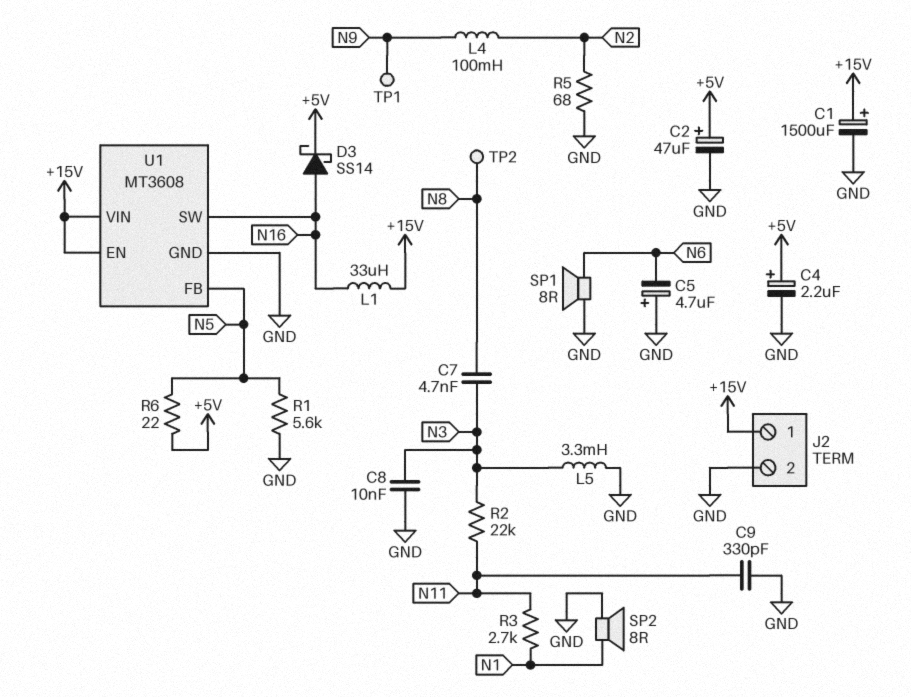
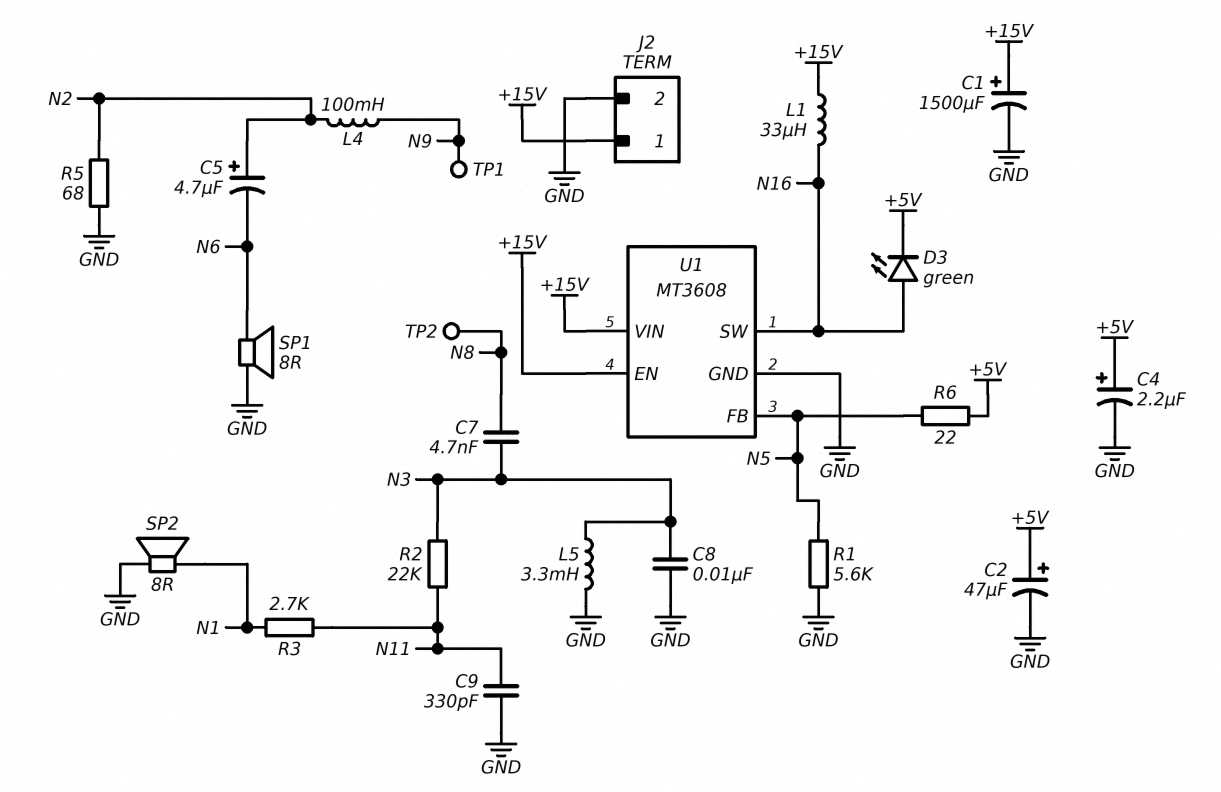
C5: 4.7uF (plus GND, minus N6) -> 4.7uF (plus N2, minus N6)
D3: schottky SS14 (A N16, K +5V) -> LED green (A N16, K +5V)

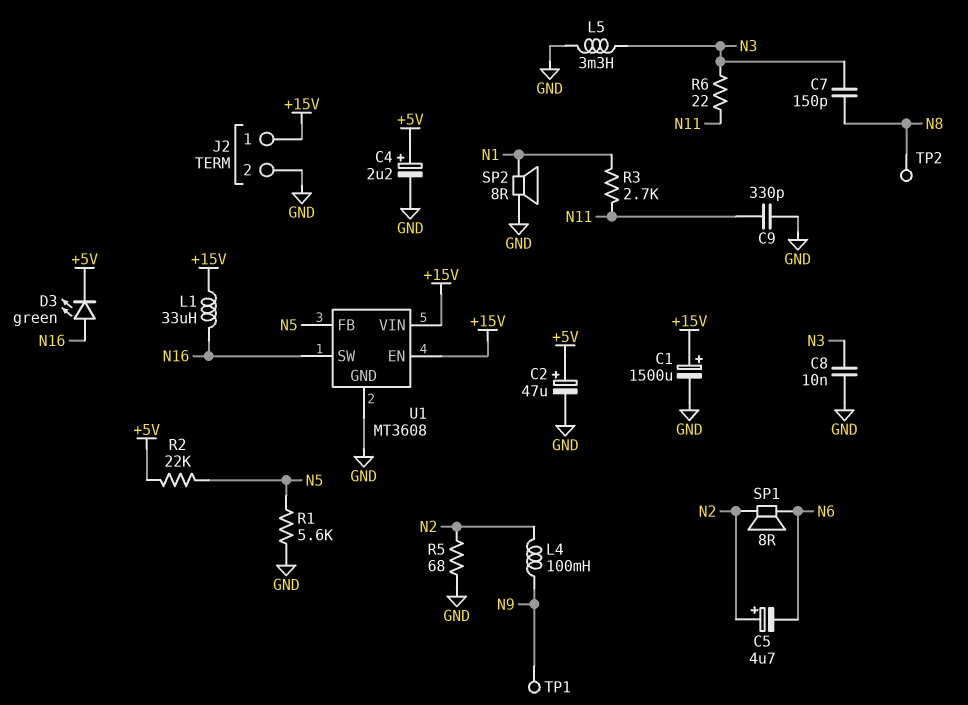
C7: 4.7nF (N3, N8) -> 150pF (N3, N8)
R2: 22k (N3, N11) -> 22k (+5V, N5)
R6: 22 (+5V, N5) -> 22 (N3, N11)
SP1: speaker 8R (GND, N6) -> speaker 8R (N2, N6)

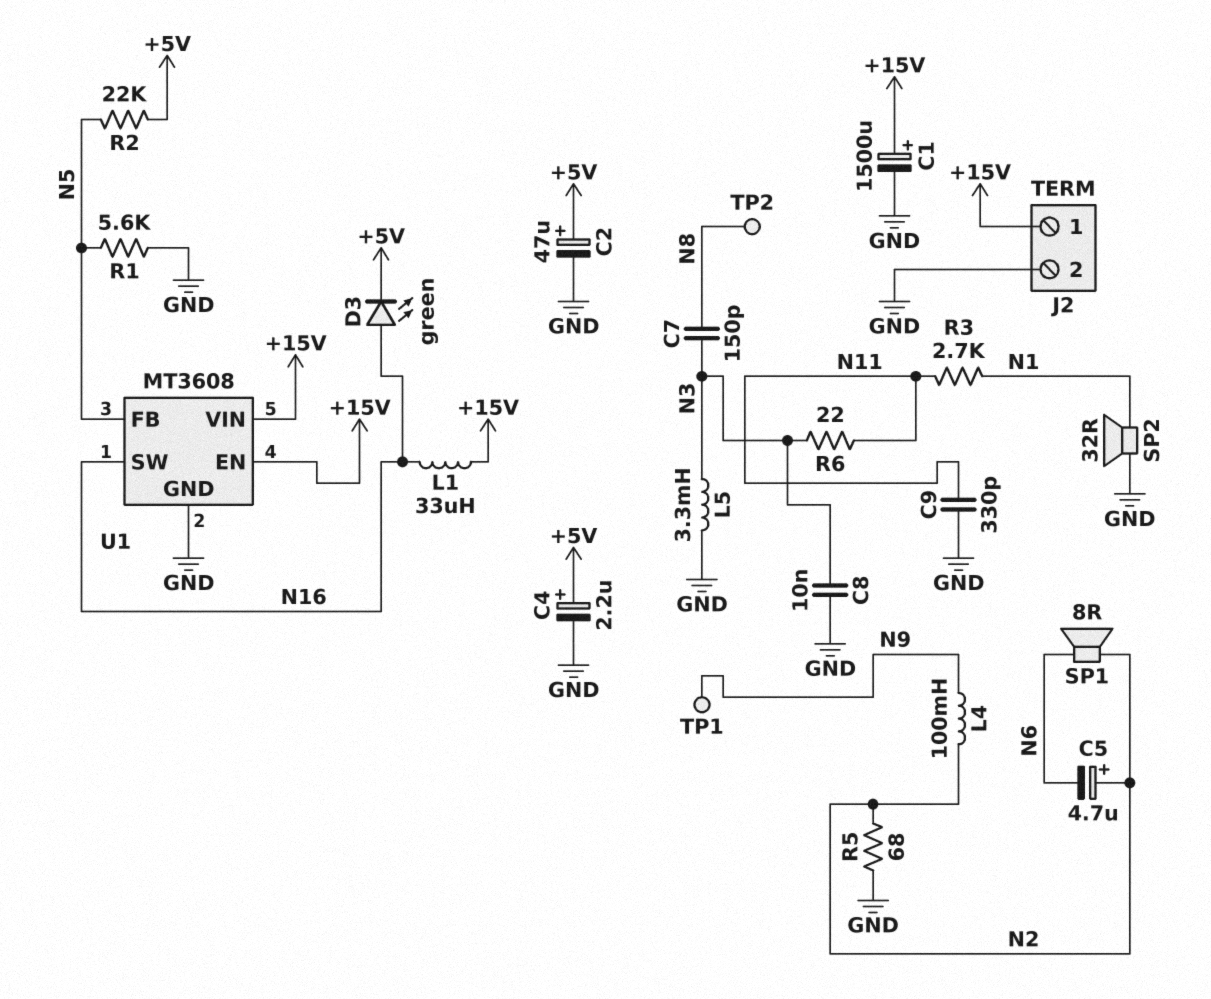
SP2: speaker 8R (GND, N1) -> speaker 32R (GND, N1)

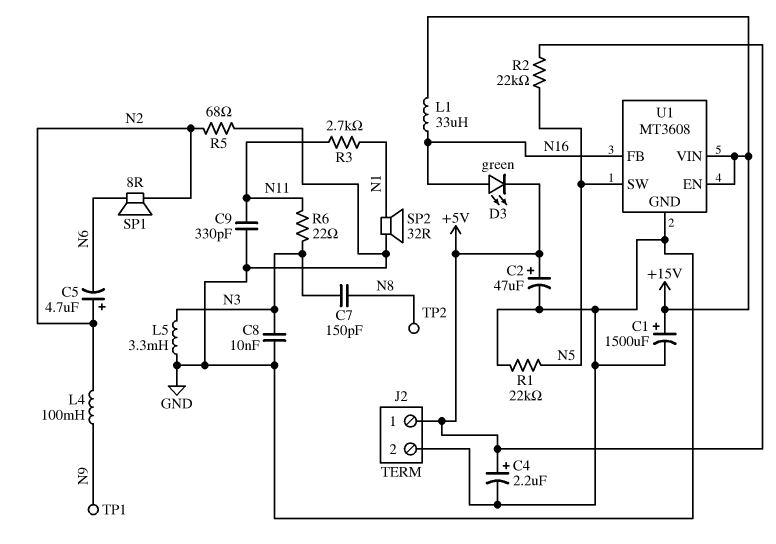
J2 pin 1: +15V -> +5V
R1: 5.6k (GND, N5) -> 22k (GND, N5)
U1 pin FB: N5 -> N16
U1 pin SW: N16 -> N5

